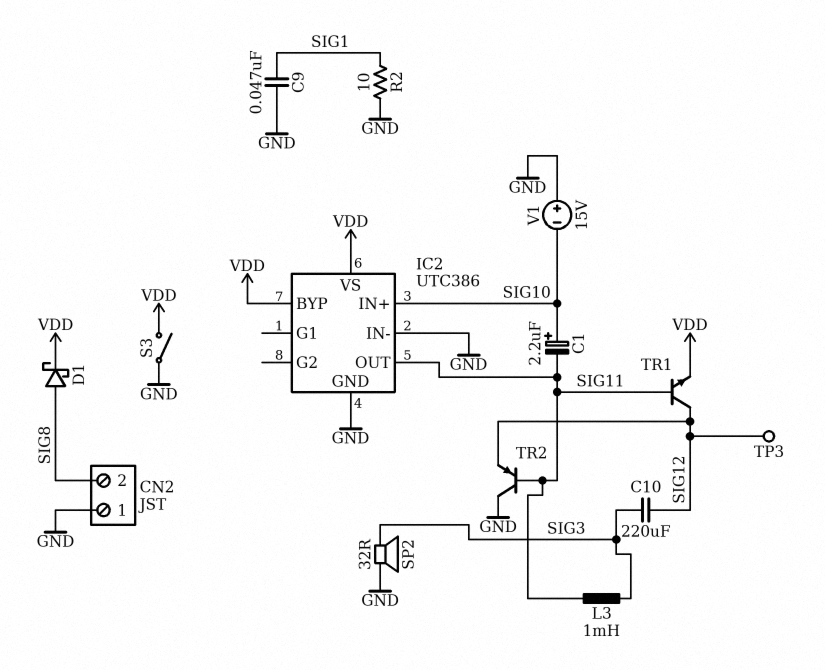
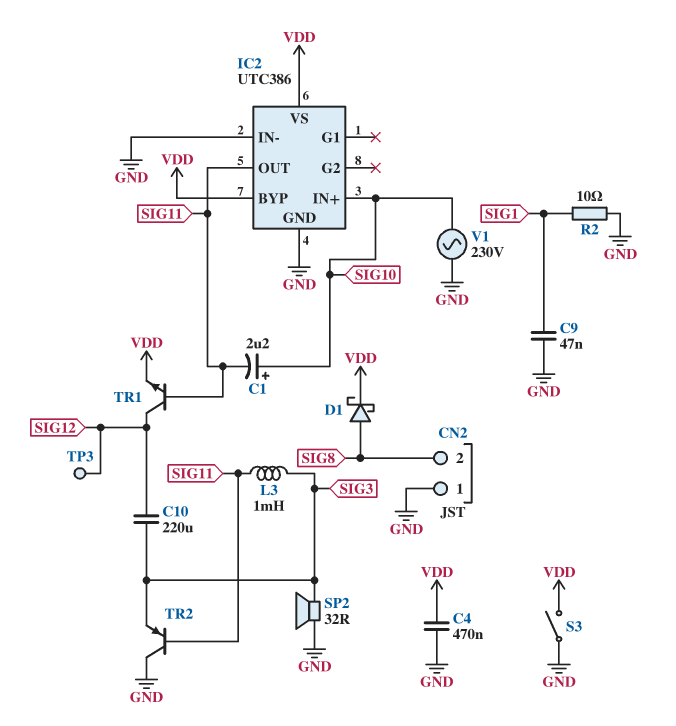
C4: none -> 470nF (GND, VDD)
TR2: PNP (B SIG11, C GND, E SIG12) -> PNP (B SIG11, C GND, E SIG3)
V1: 15V (plus GND, minus SIG10) -> AC 230V (GND, SIG10)

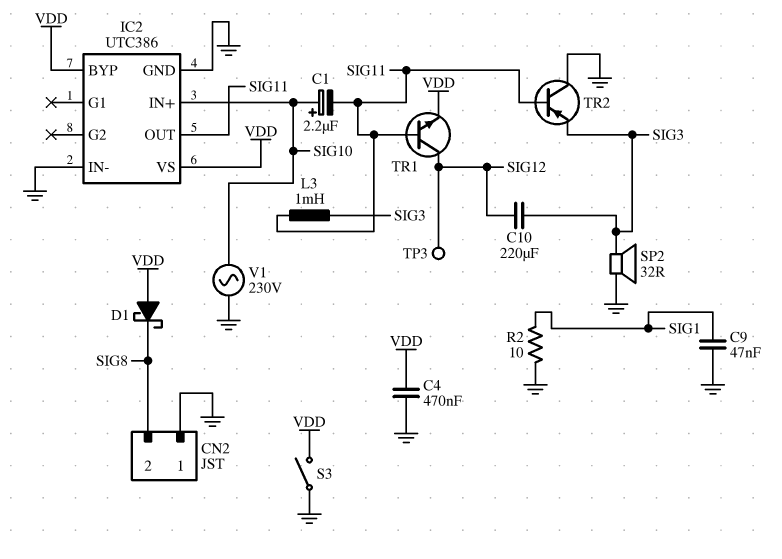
D1: schottky (A SIG8, K VDD) -> schottky (A VDD, K SIG8)

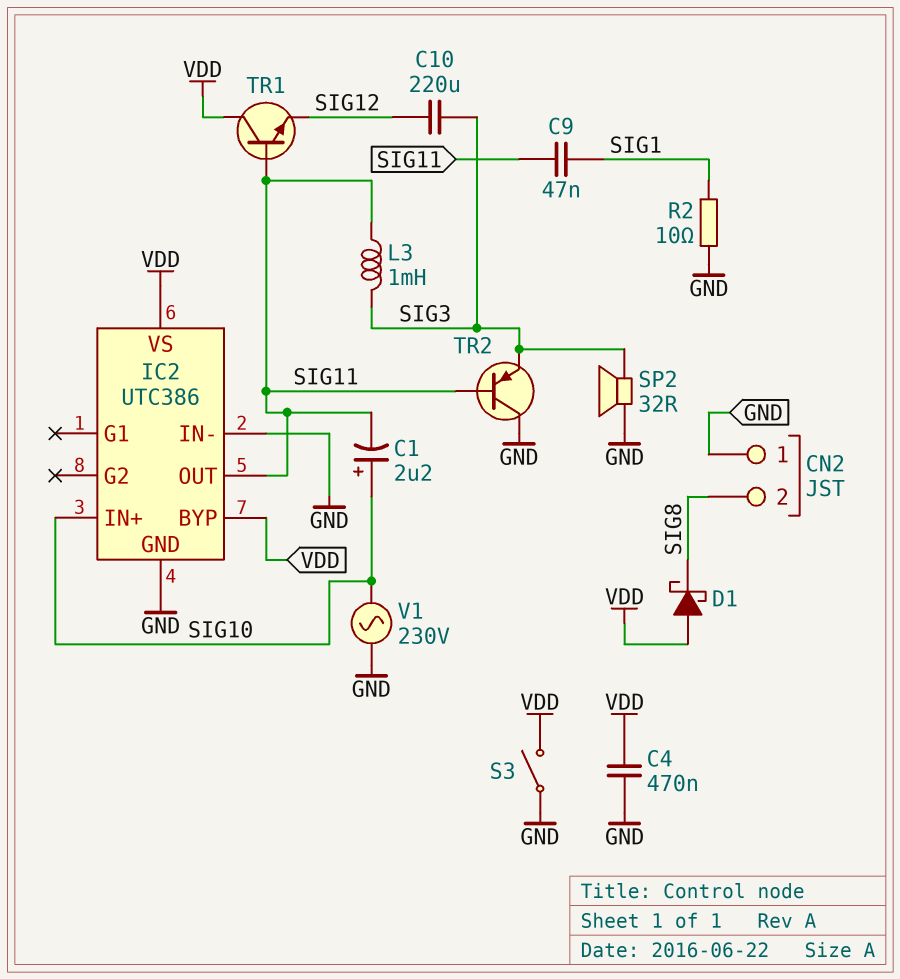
C9: 47nF (GND, SIG1) -> 47nF (SIG1, SIG11)
TP3: test point (SIG12) -> none
TR1: NPN (B SIG11, C SIG12, E VDD) -> NPN (B SIG11, C VDD, E SIG12)

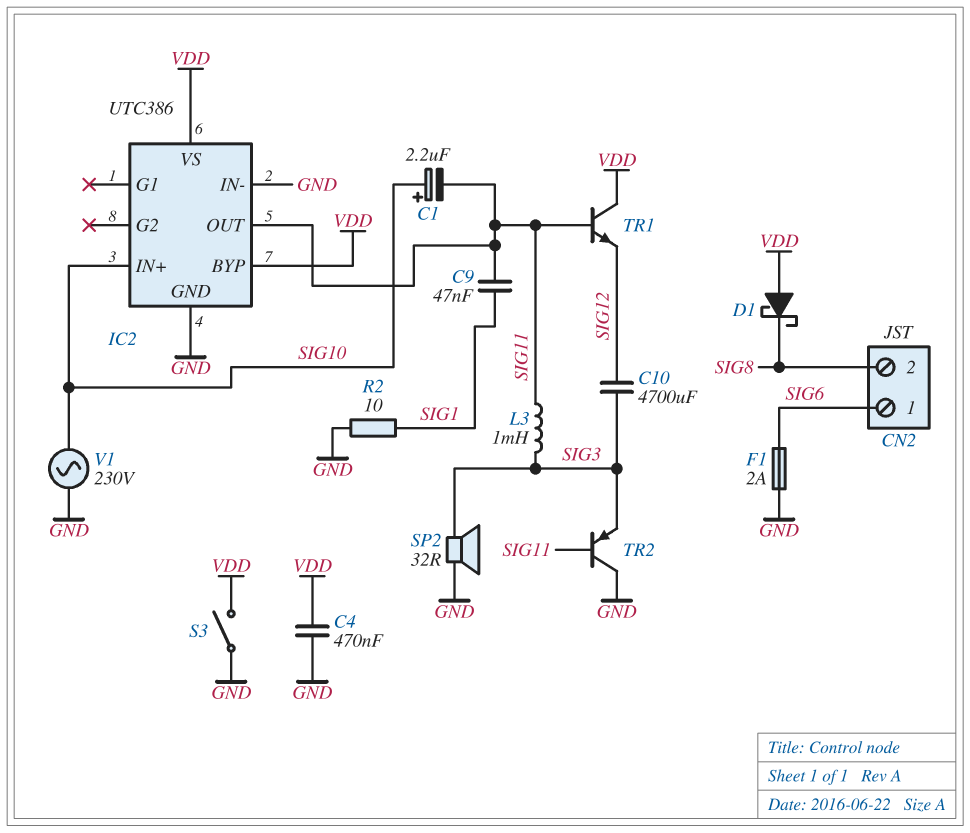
C10: 220uF (SIG3, SIG12) -> 4700uF (SIG3, SIG12)
CN2 pin 1: GND -> SIG6
F1: none -> 2A (GND, SIG6)

